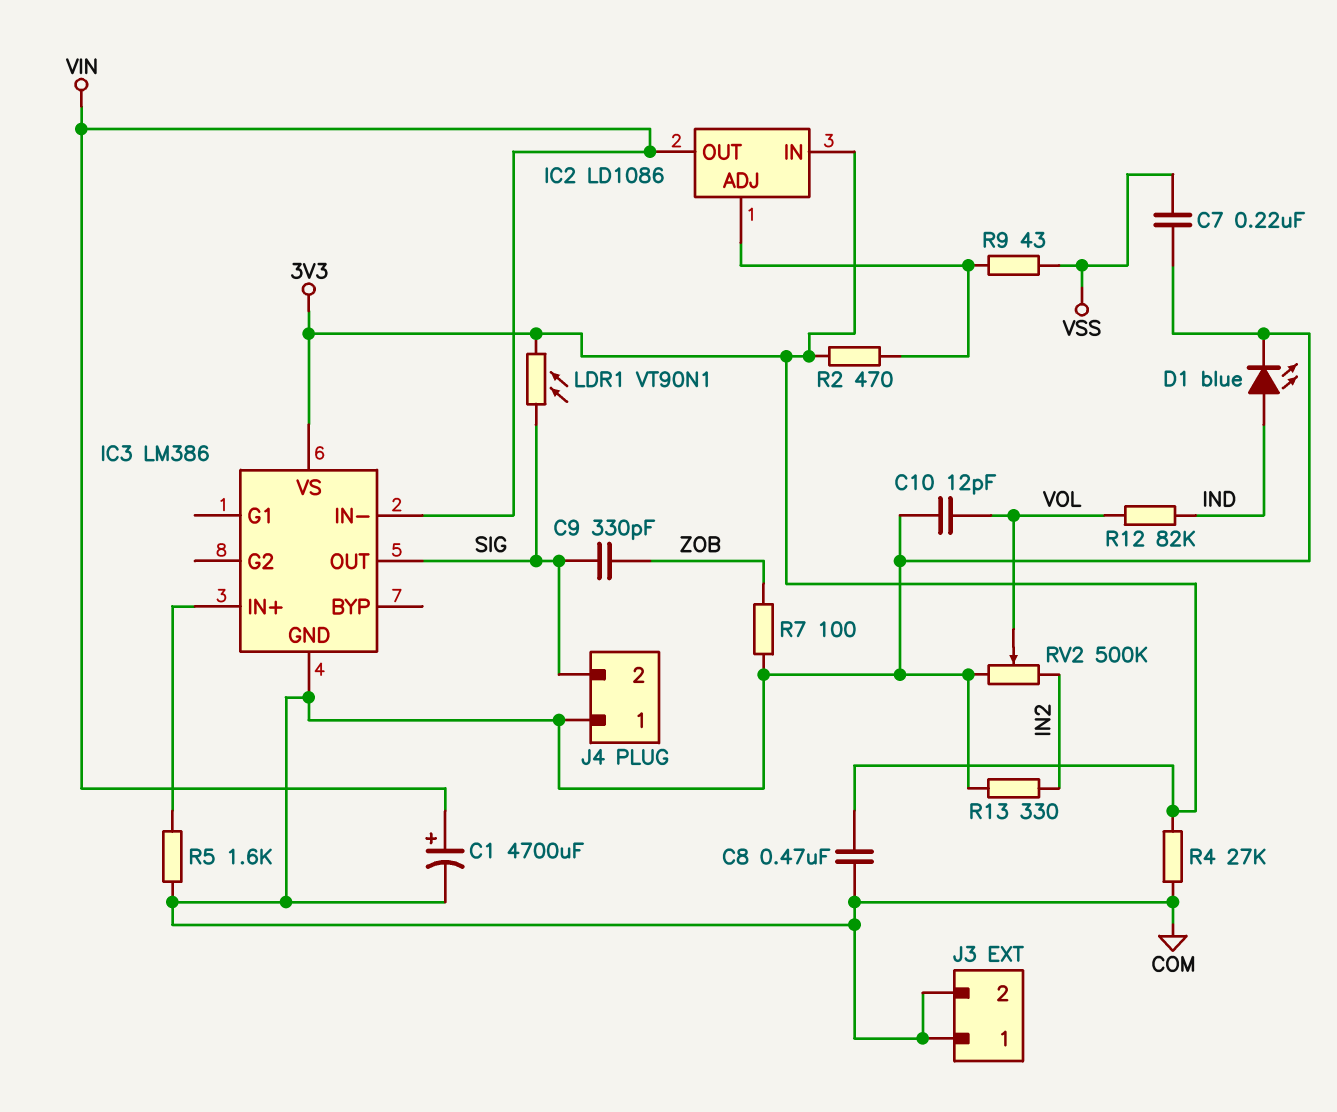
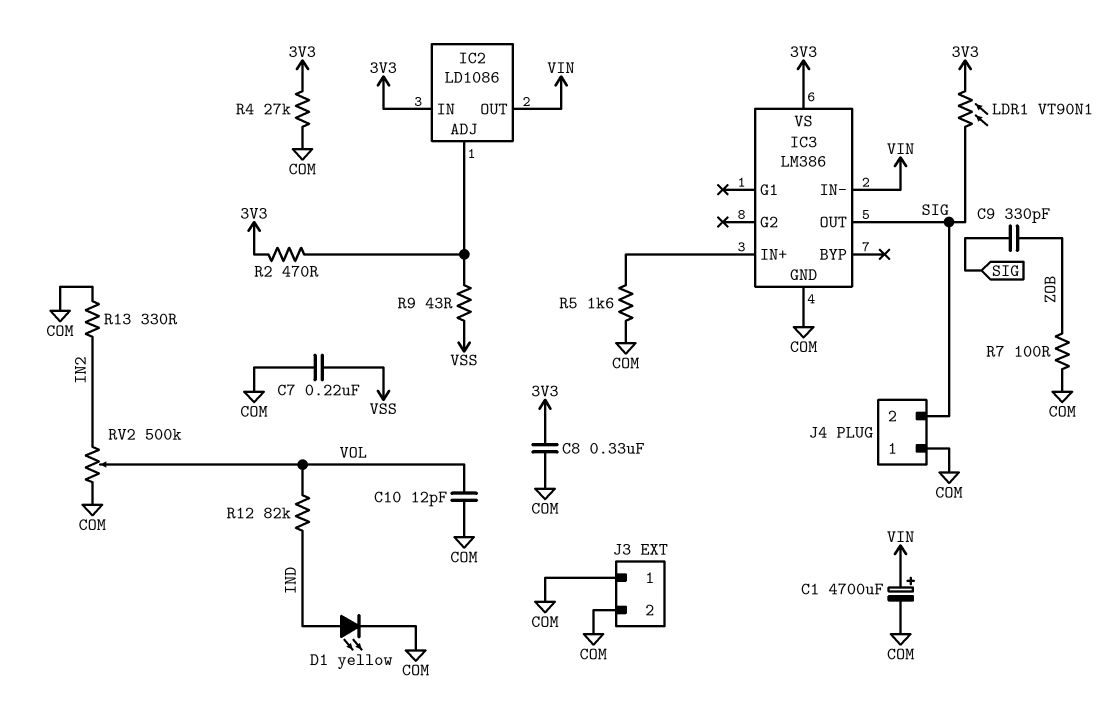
C8: 470nF (3V3, COM) -> 330nF (3V3, COM)
D1: LED blue (A IND, K COM) -> LED yellow (A IND, K COM)

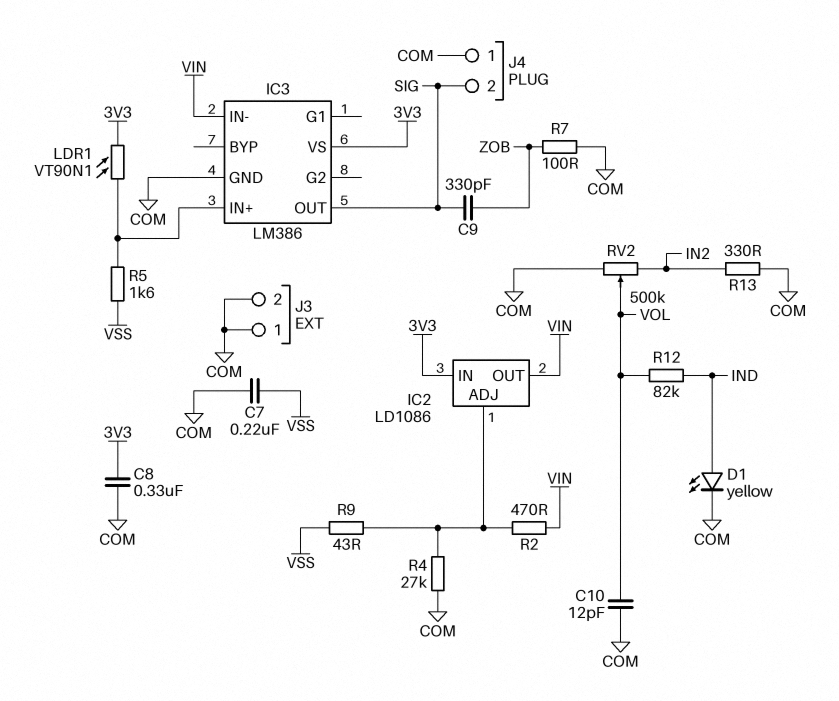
C1: 4700uF (plus VIN, minus COM) -> none
LDR1: VT90N1 (3V3, SIG) -> VT90N1 (3V3, IC3/IN+)
R2: 470 (3V3, IC2/ADJ) -> 470 (IC2/ADJ, VIN)
R4: 27k (3V3, COM) -> 27k (COM, IC2/ADJ)
R5: 1.6k (COM, IC3/IN+) -> 1.6k (IC3/IN+, VSS)

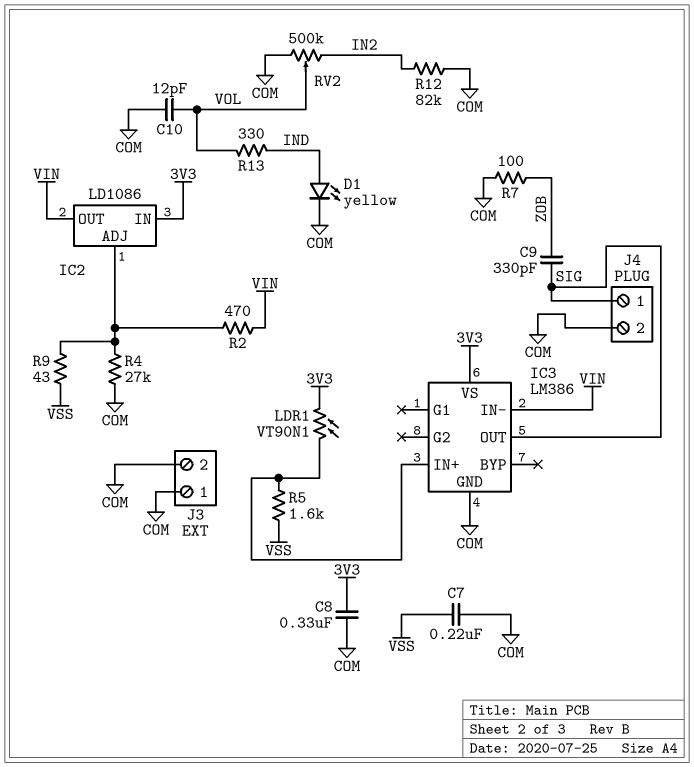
J4 pin 1: COM -> SIG
J4 pin 2: SIG -> COM
R12: 82k (IND, VOL) -> 82k (COM, IN2)
R13: 330 (COM, IN2) -> 330 (IND, VOL)

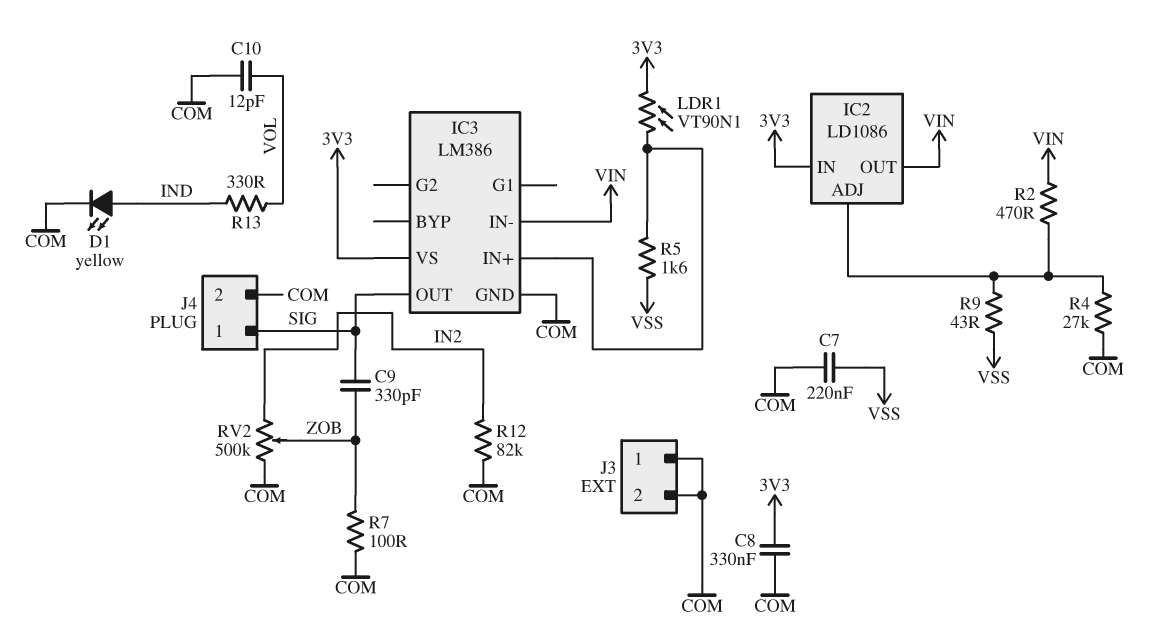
RV2: 500k (COM, IN2, wiper VOL) -> 500k (COM, IN2, wiper ZOB)

